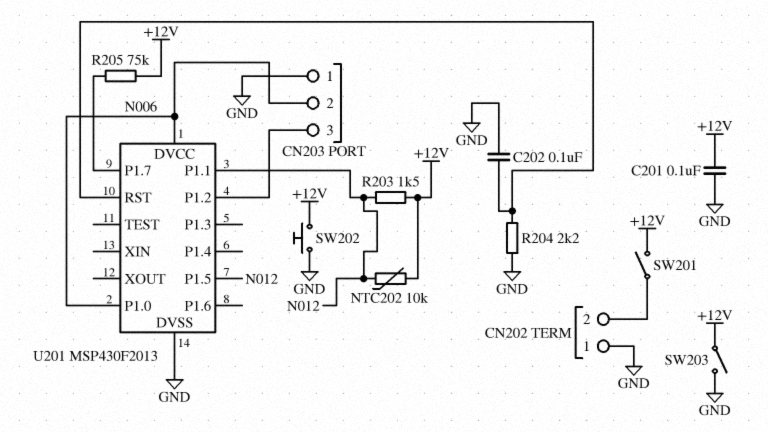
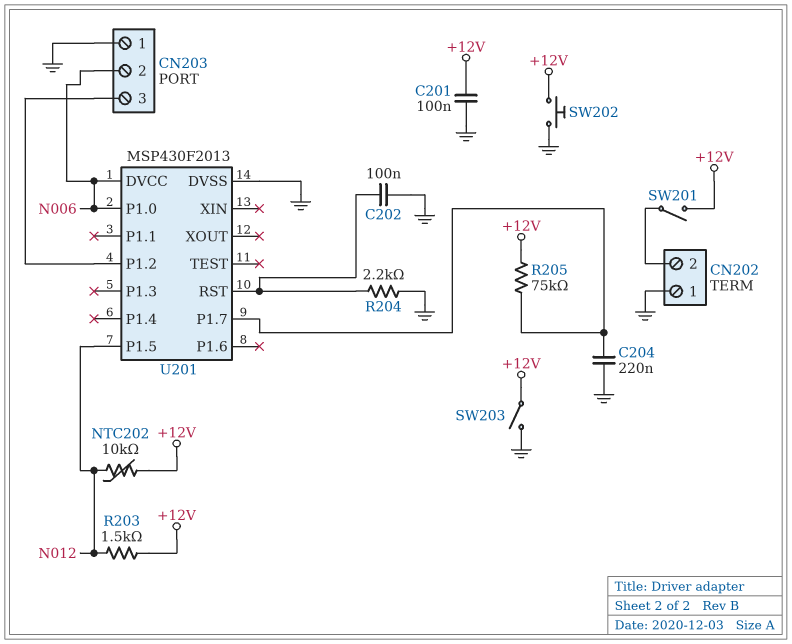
C204: none -> 220nF (GND, U201/P1.7)
U201 pin P1.1: N012 -> none

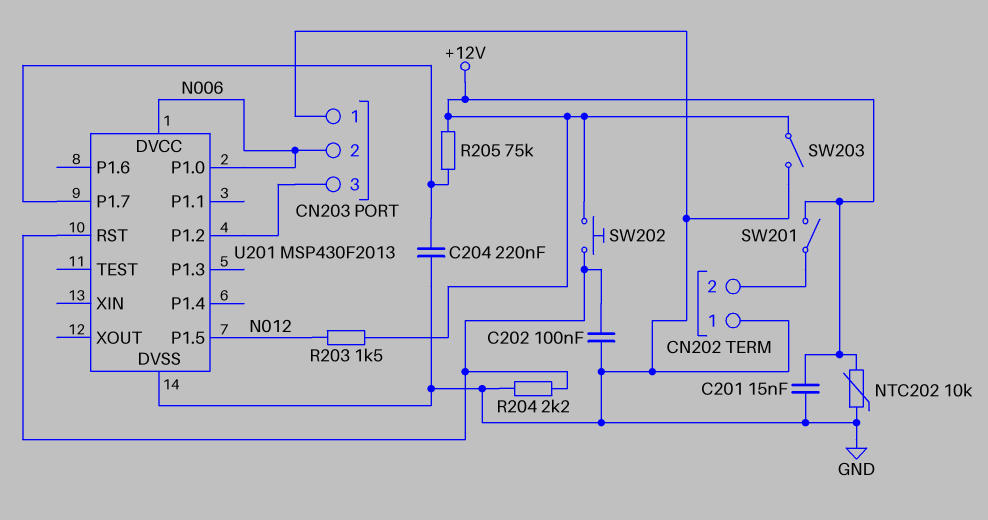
C201: 100nF (+12V, GND) -> 15nF (+12V, GND)
NTC202: 10k (+12V, N012) -> 10k (+12V, GND)
SW202: button (+12V, GND) -> button (+12V, U201/RST)

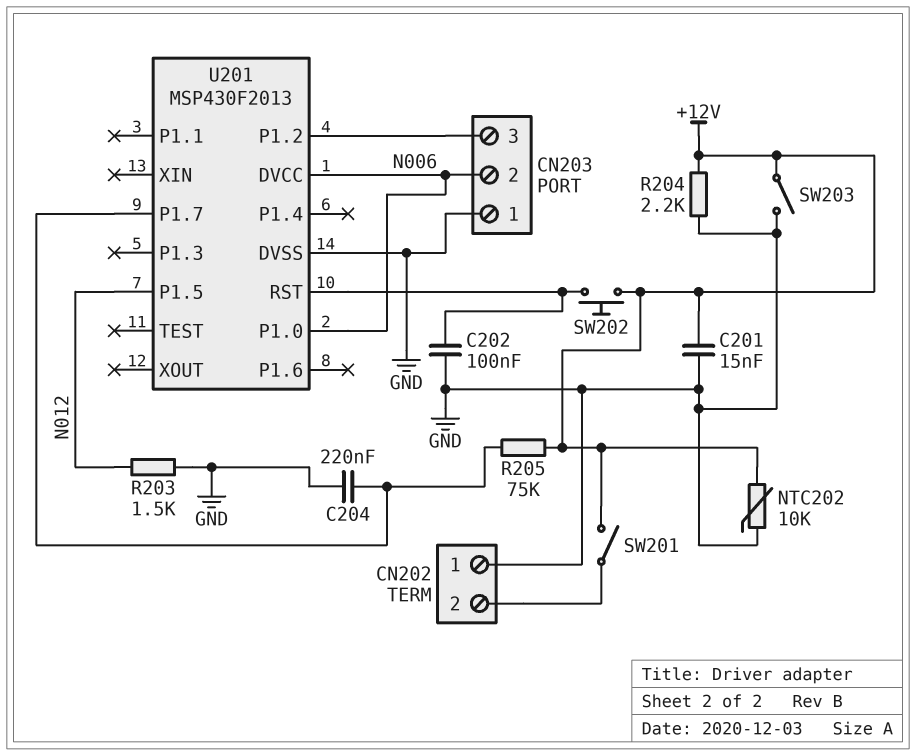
R203: 1.5k (+12V, N012) -> 1.5k (GND, N012)
R204: 2.2k (GND, U201/RST) -> 2.2k (+12V, GND)

